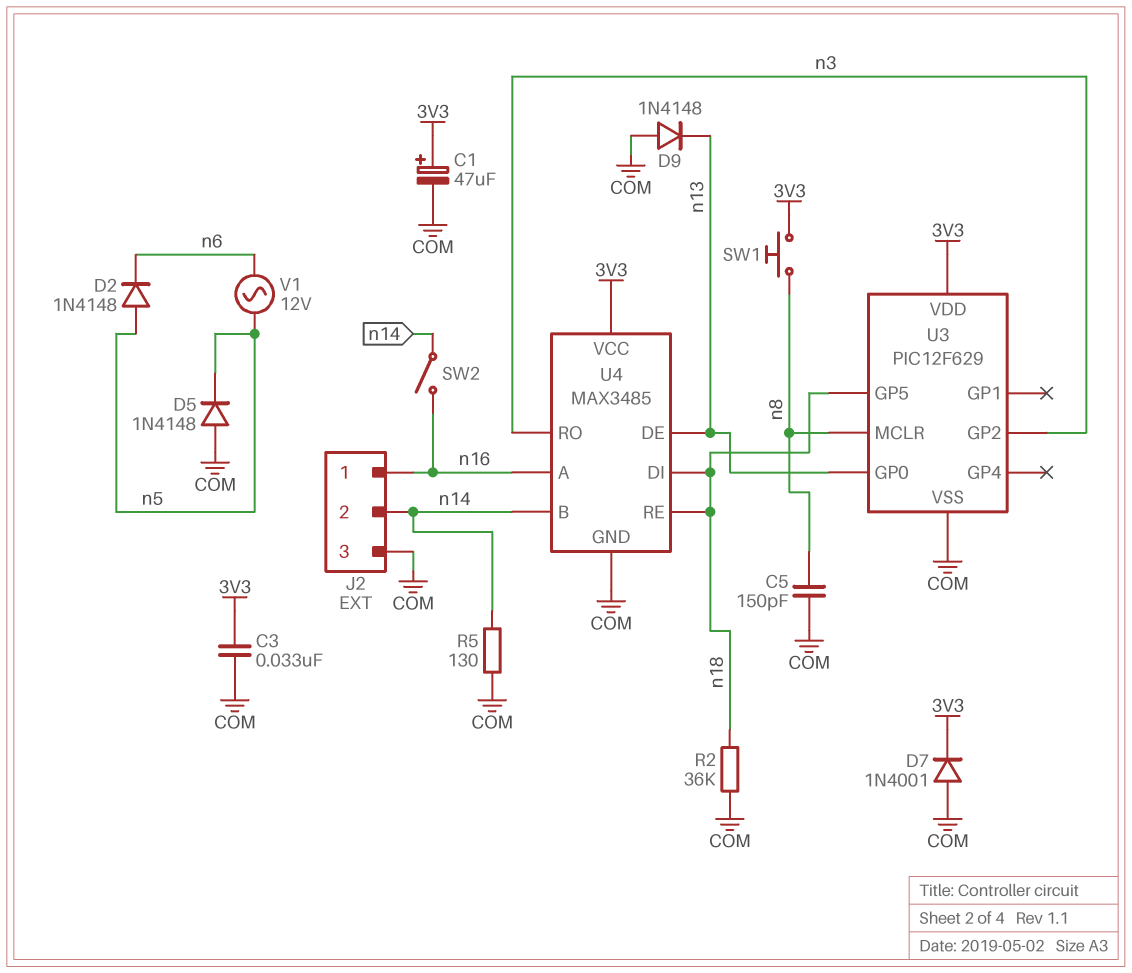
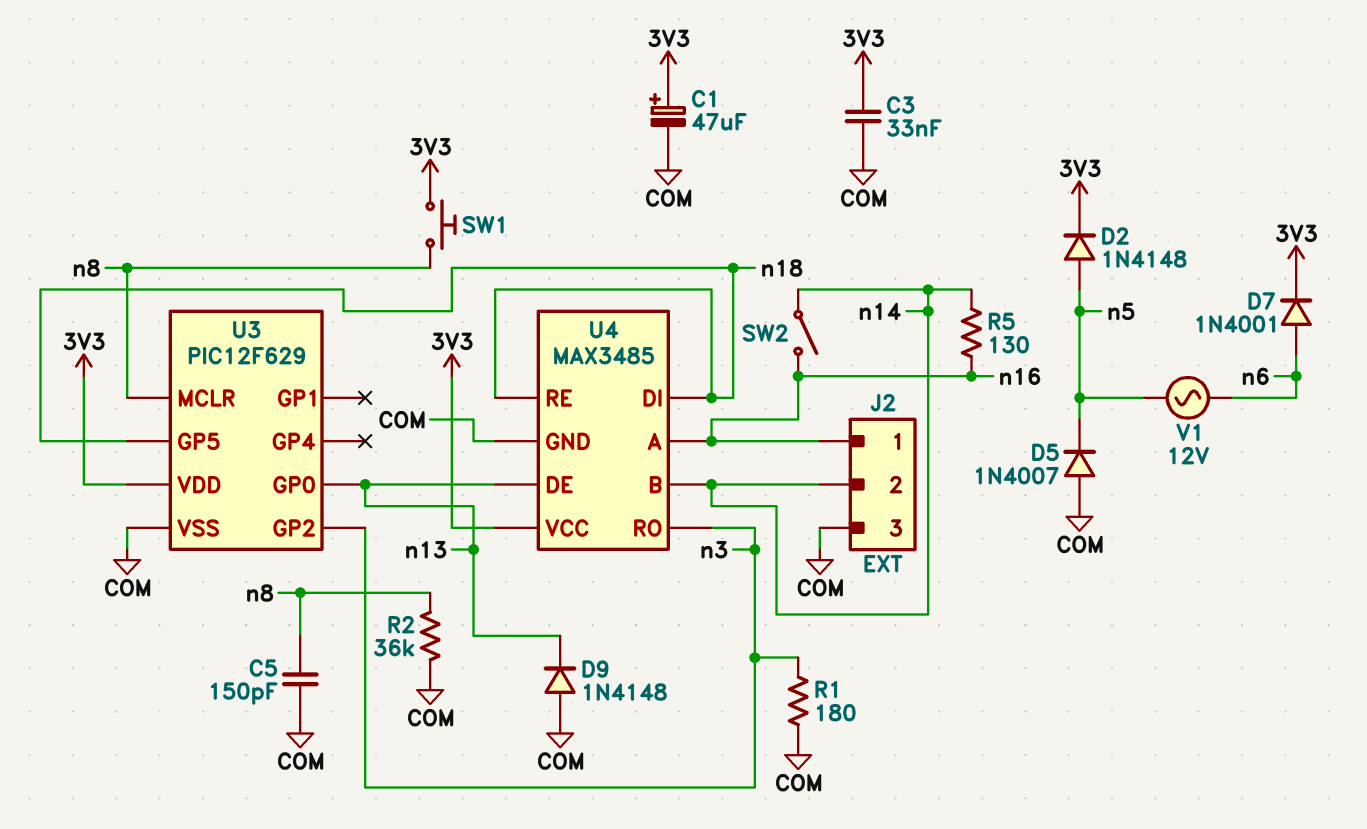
D2: diode 1N4148 (A n5, K n6) -> diode 1N4148 (A n5, K 3V3)
D5: diode 1N4148 (A COM, K n5) -> diode 1N4007 (A COM, K n5)
D7: diode 1N4001 (A COM, K 3V3) -> diode 1N4001 (A n6, K 3V3)
R1: none -> 180 (COM, n3)
R2: 36k (COM, n18) -> 36k (COM, n8)
R5: 130 (COM, n14) -> 130 (n14, n16)

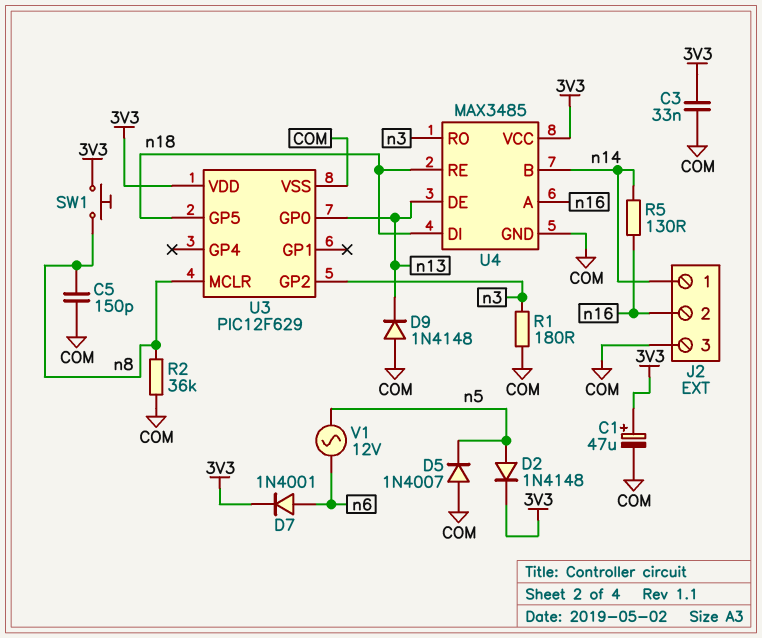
J2 pin 1: n16 -> n14
J2 pin 2: n14 -> n16
SW2: switch (n14, n16) -> none

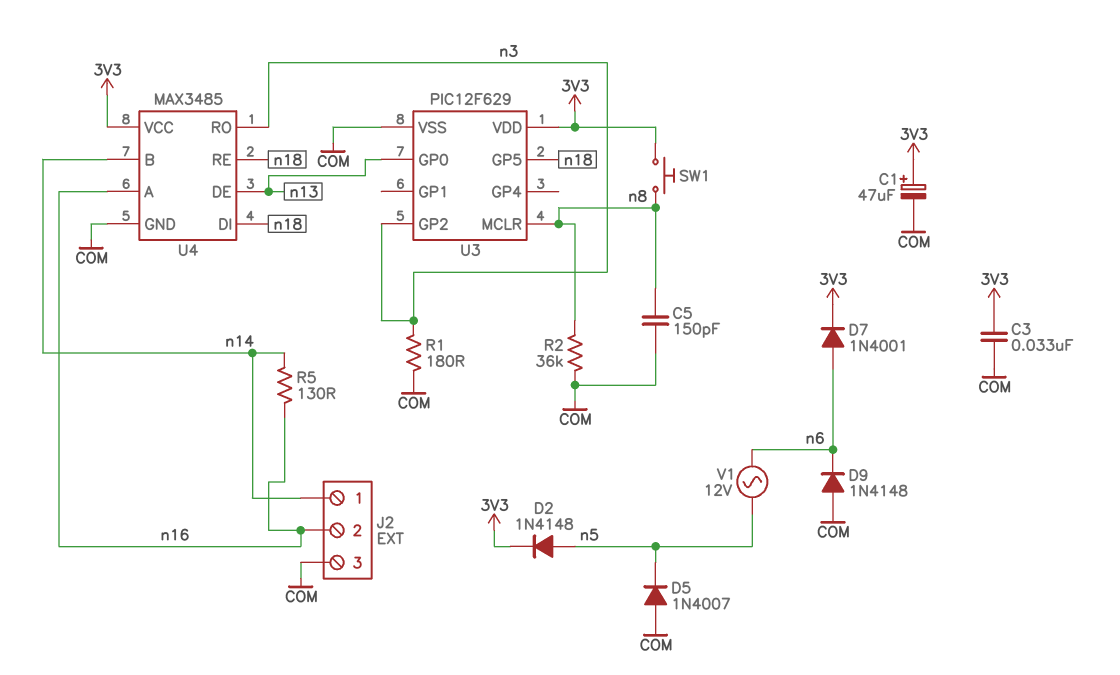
D9: diode 1N4148 (A COM, K n13) -> diode 1N4148 (A COM, K n6)

